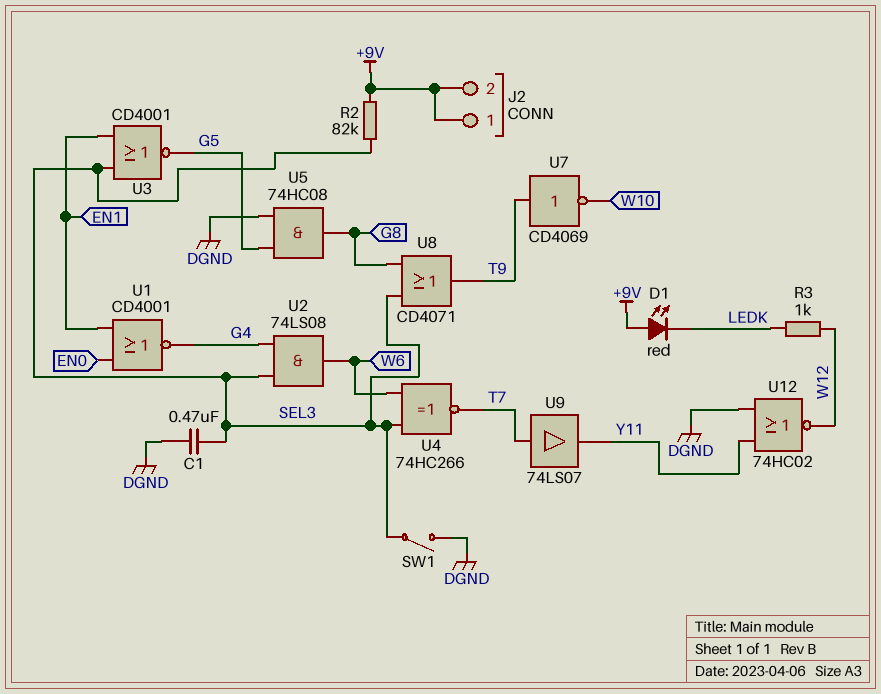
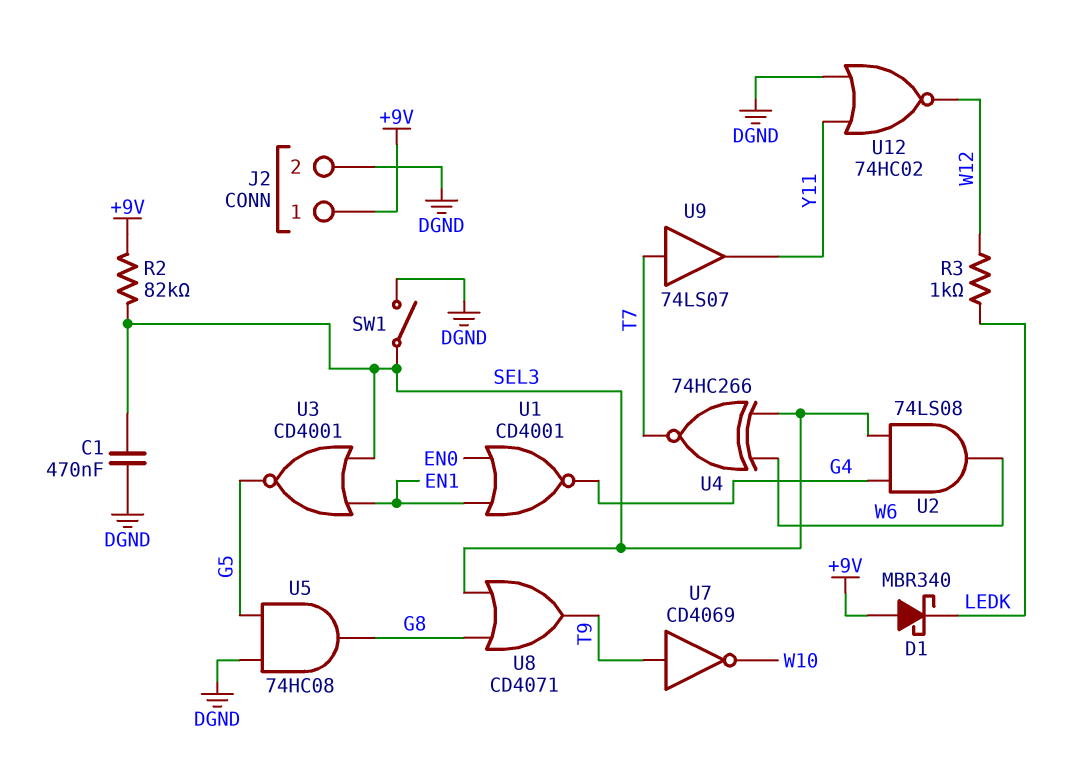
D1: LED red (A +9V, K LEDK) -> schottky MBR340 (A +9V, K LEDK)
J2 pin 2: +9V -> DGND

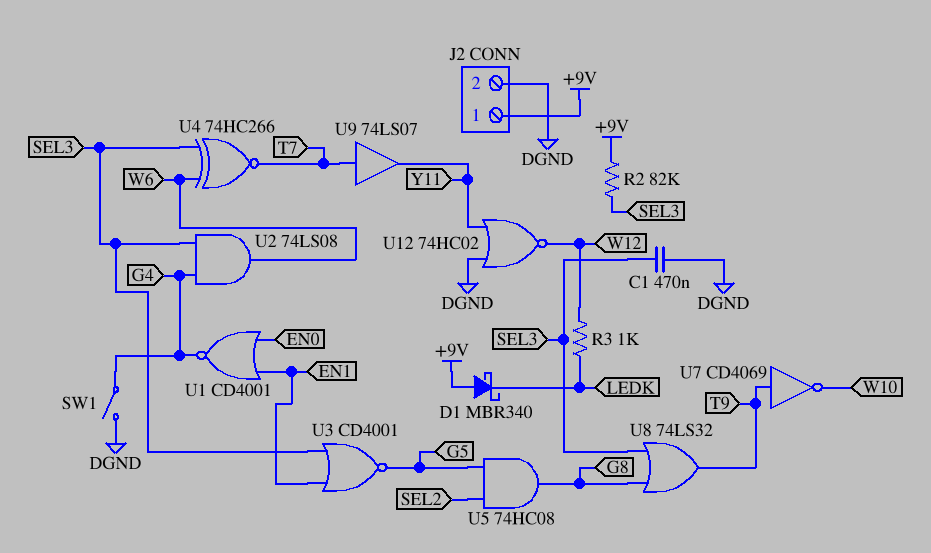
SW1: switch (DGND, SEL3) -> switch (DGND, G4)
U5: AND 74HC08 (in DGND, in G5, out G8) -> AND 74HC08 (in G5, in SEL2, out G8)
U8: OR CD4071 (in G8, in SEL3, out T9) -> OR 74LS32 (in G8, in SEL3, out T9)

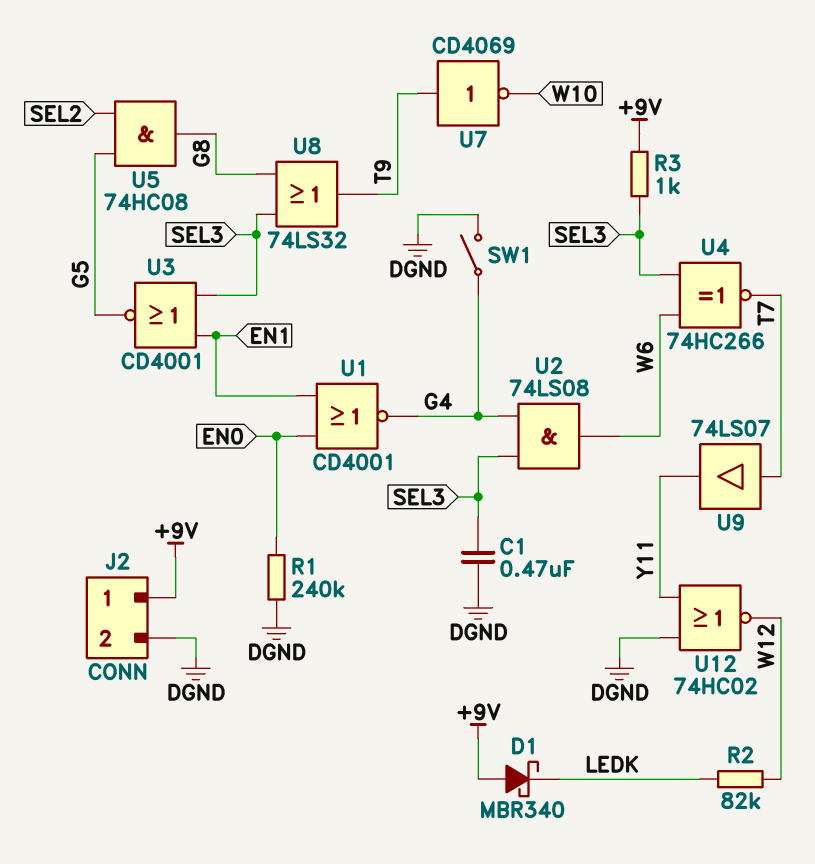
R1: none -> 240k (DGND, EN0)
R2: 82k (+9V, SEL3) -> 82k (LEDK, W12)
R3: 1k (LEDK, W12) -> 1k (+9V, SEL3)

